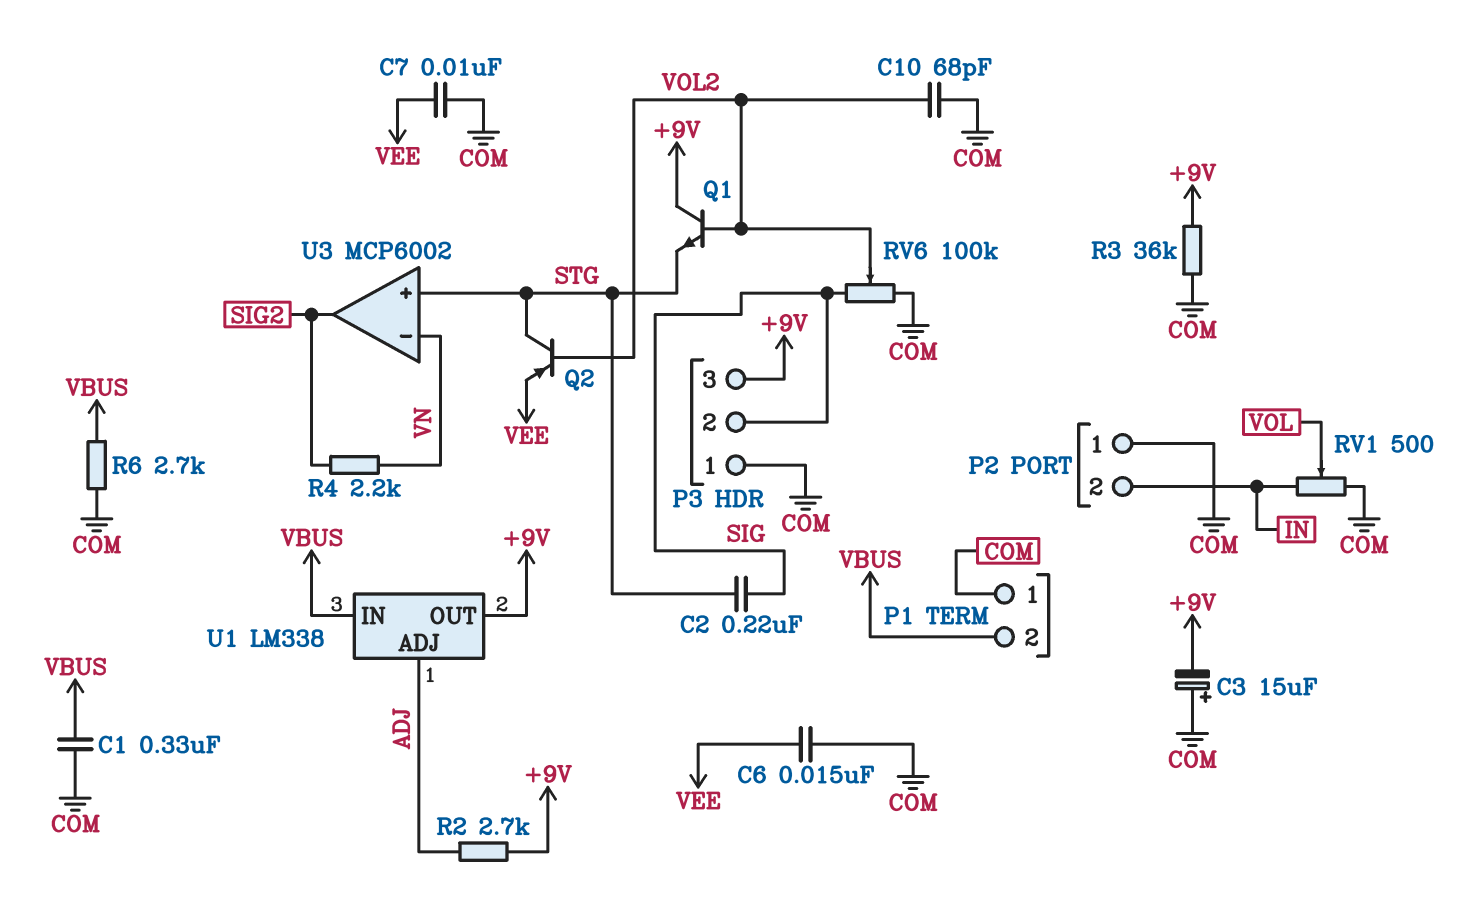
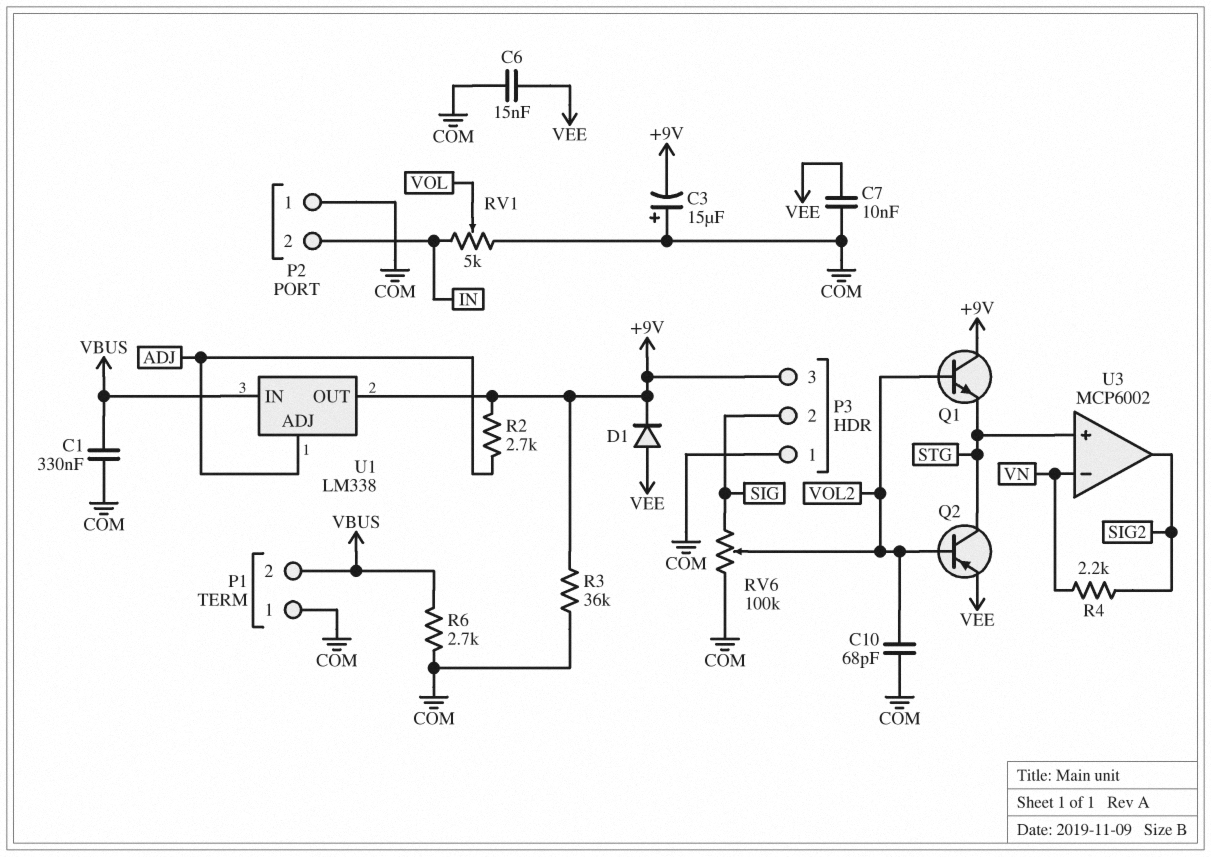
C2: 220nF (SIG, STG) -> none
D1: none -> diode (A VEE, K +9V)
RV1: 500 (COM, IN, wiper VOL) -> 5k (COM, IN, wiper VOL)

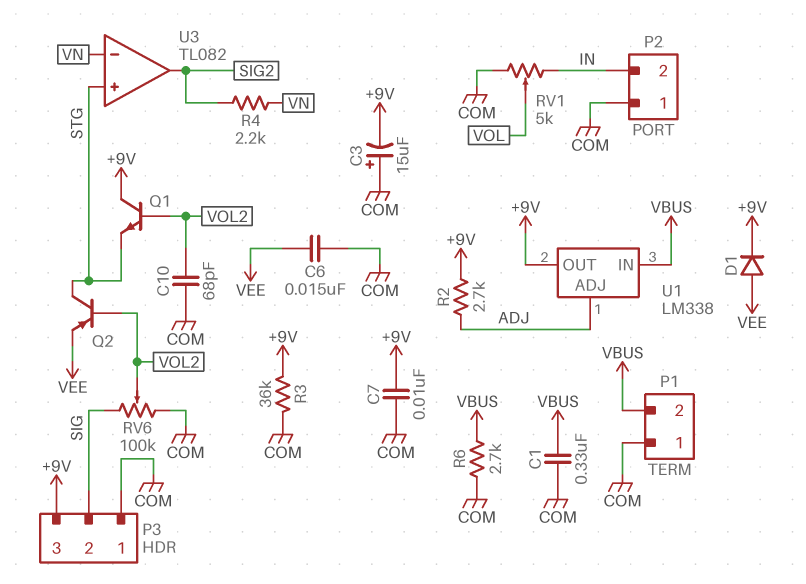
C7: 10nF (COM, VEE) -> 10nF (+9V, COM)
U3: MCP6002 -> TL082

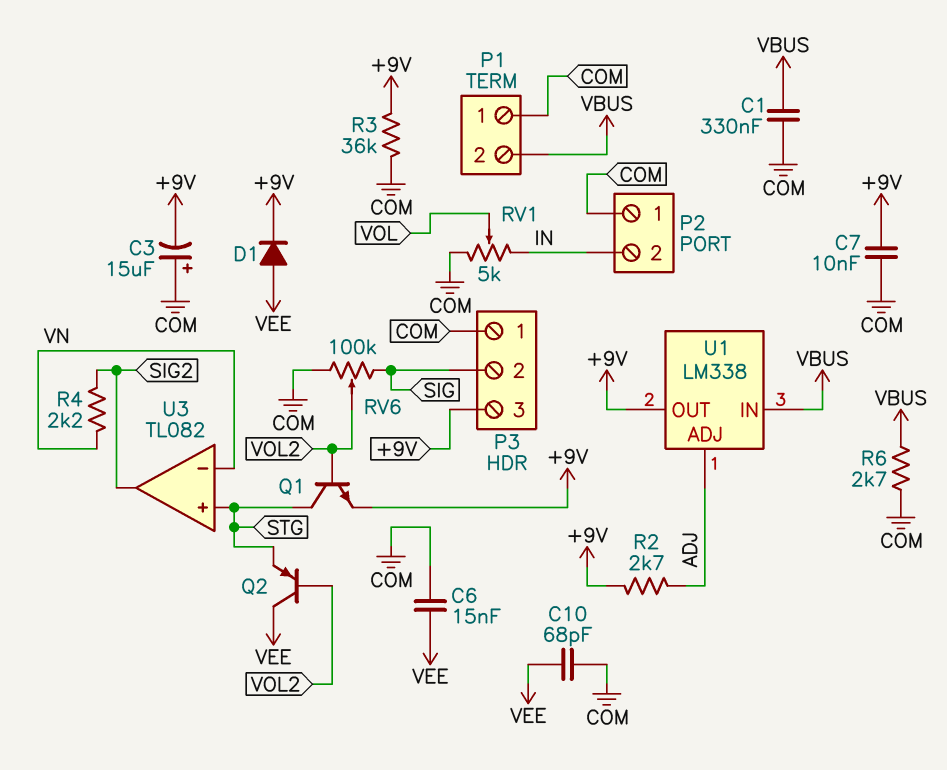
C10: 68pF (COM, VOL2) -> 68pF (COM, VEE)
Q1: NPN (B VOL2, C +9V, E STG) -> NPN (B VOL2, C STG, E +9V)
Q2: PNP (B VOL2, C STG, E VEE) -> PNP (B VOL2, C VEE, E STG)

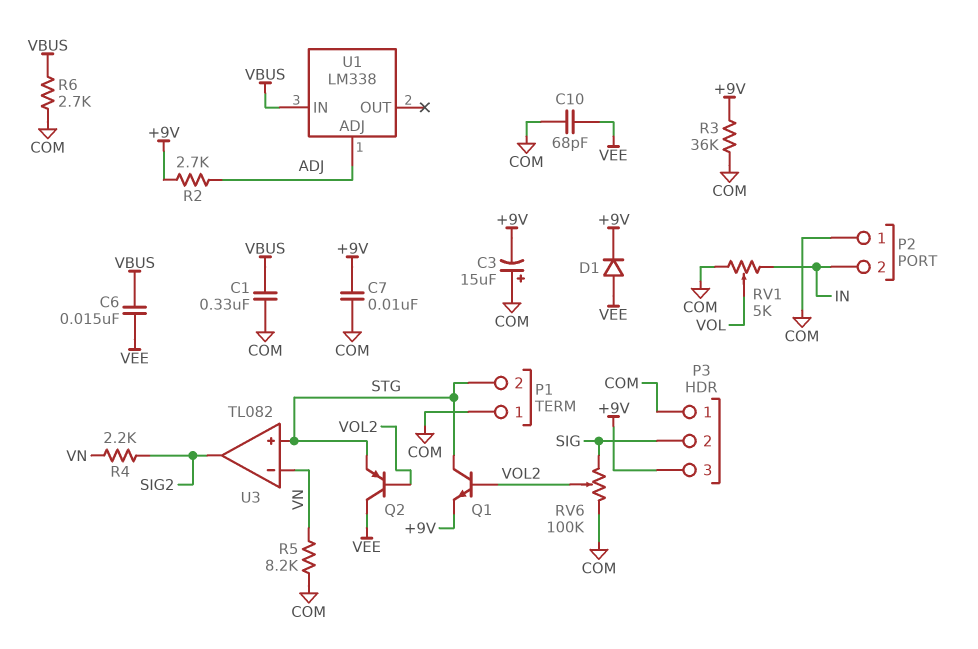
C6: 15nF (COM, VEE) -> 15nF (VBUS, VEE)
P1 pin 2: VBUS -> STG
R5: none -> 8.2k (COM, VN)
U1 pin OUT: +9V -> none

